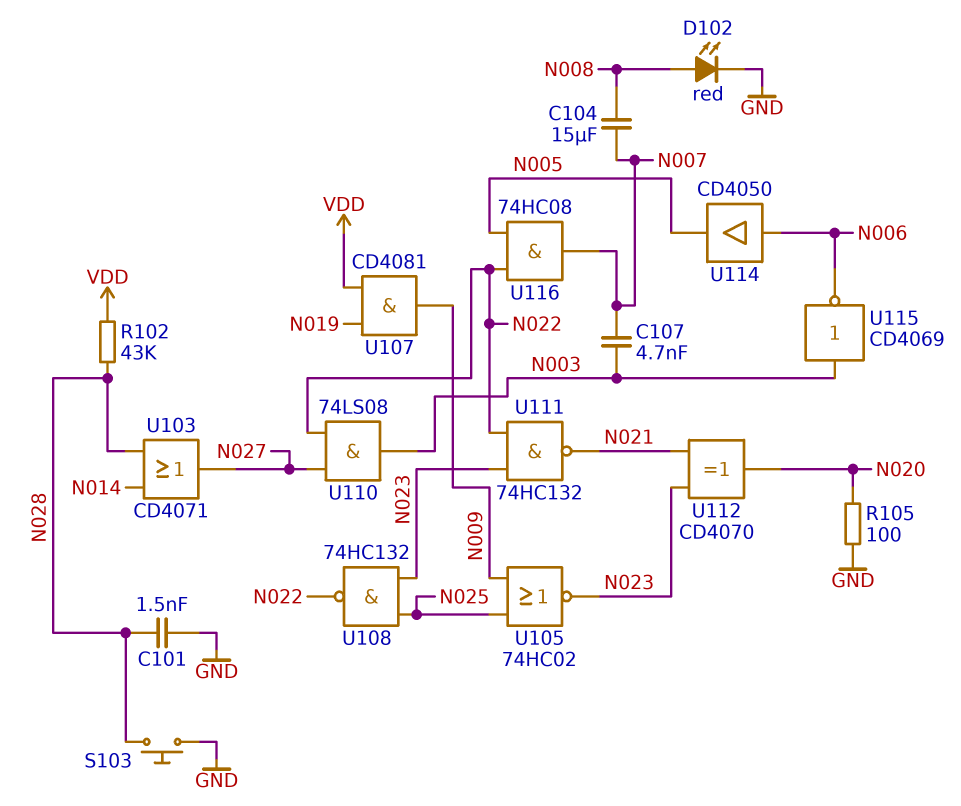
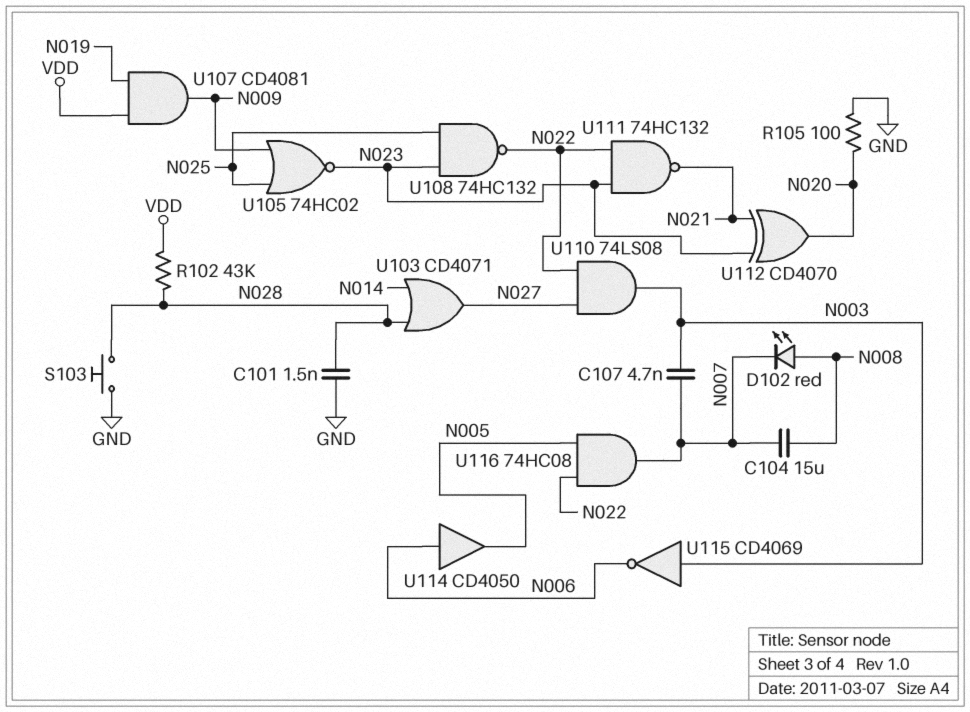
D102: LED red (A N008, K GND) -> LED red (A N008, K N007)

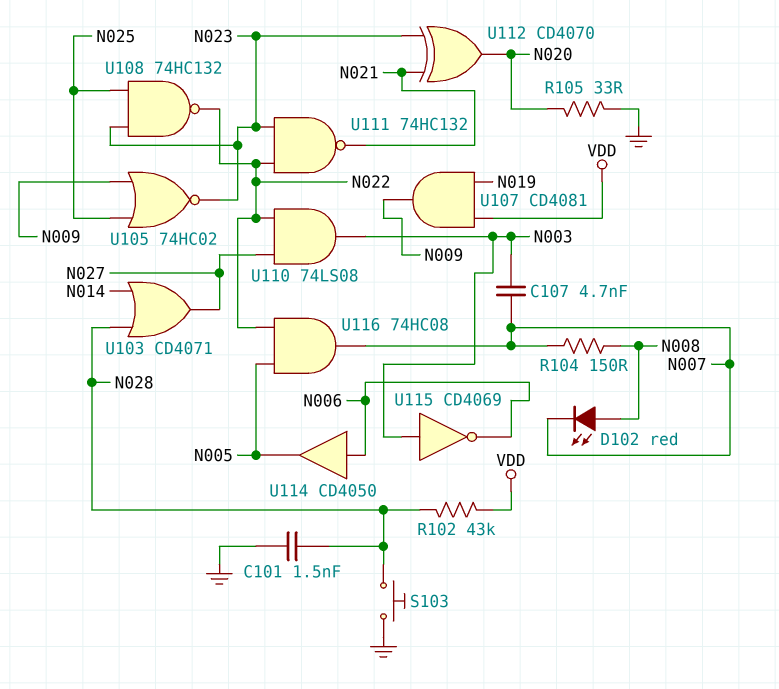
C104: 15uF (N007, N008) -> none
R104: none -> 150 (N007, N008)
R105: 100 (GND, N020) -> 33 (GND, N020)

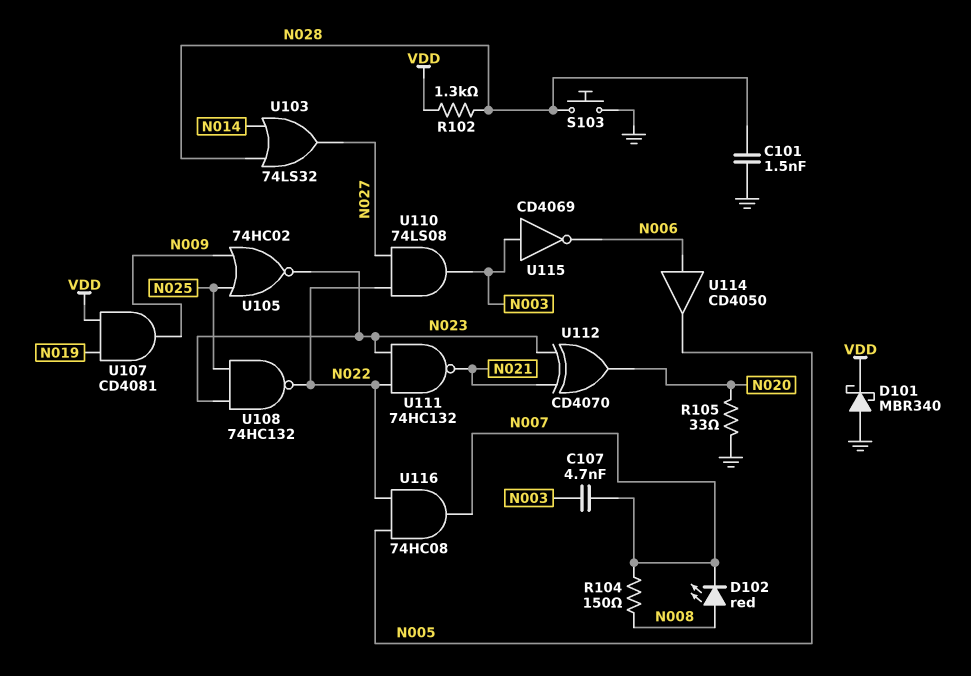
D101: none -> schottky MBR340 (A GND, K VDD)
R102: 43k (N028, VDD) -> 1.3k (N028, VDD)
U103: OR CD4071 (in N014, in N028, out N027) -> OR 74LS32 (in N014, in N028, out N027)

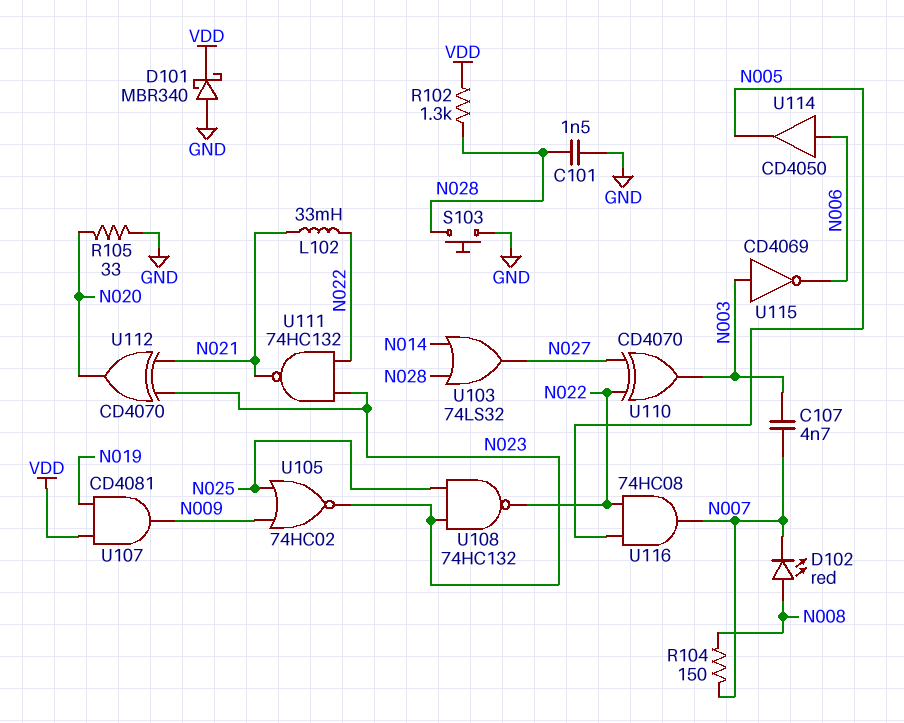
L102: none -> 33mH (N021, N022)
U110: AND 74LS08 (in N022, in N027, out N003) -> XOR CD4070 (in N022, in N027, out N003)

